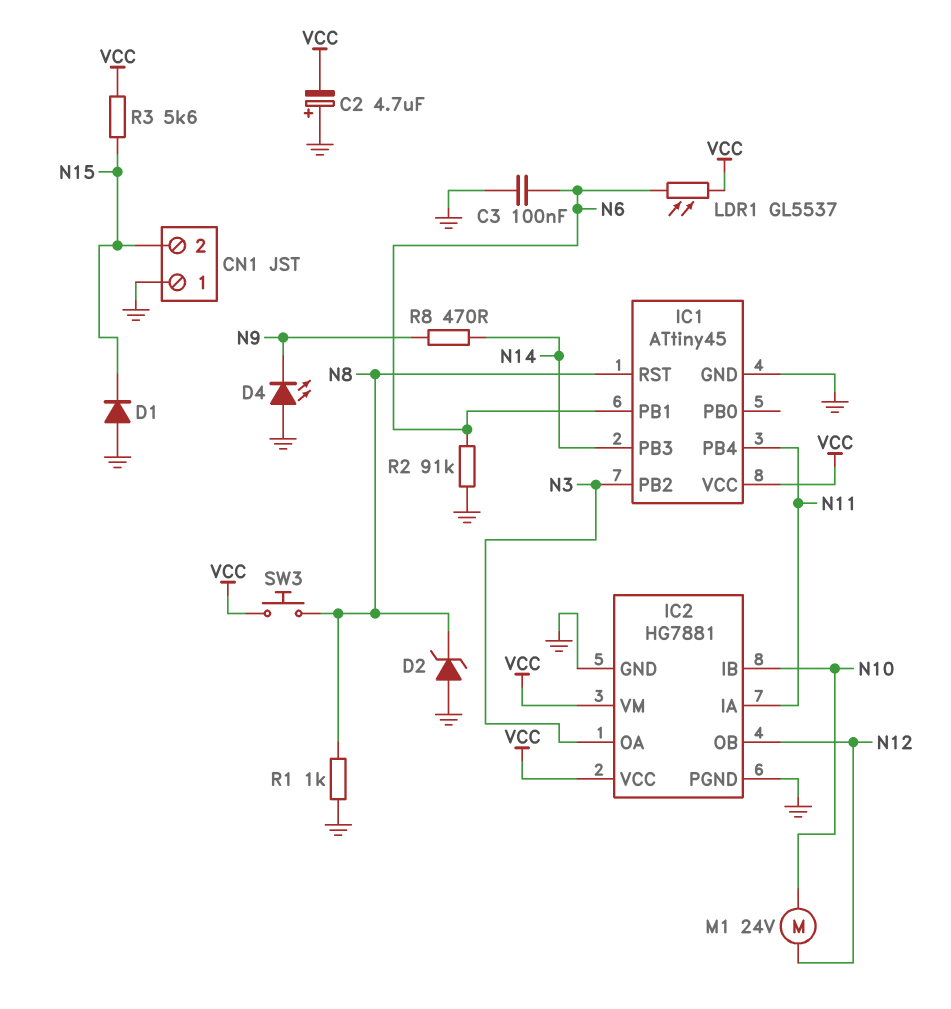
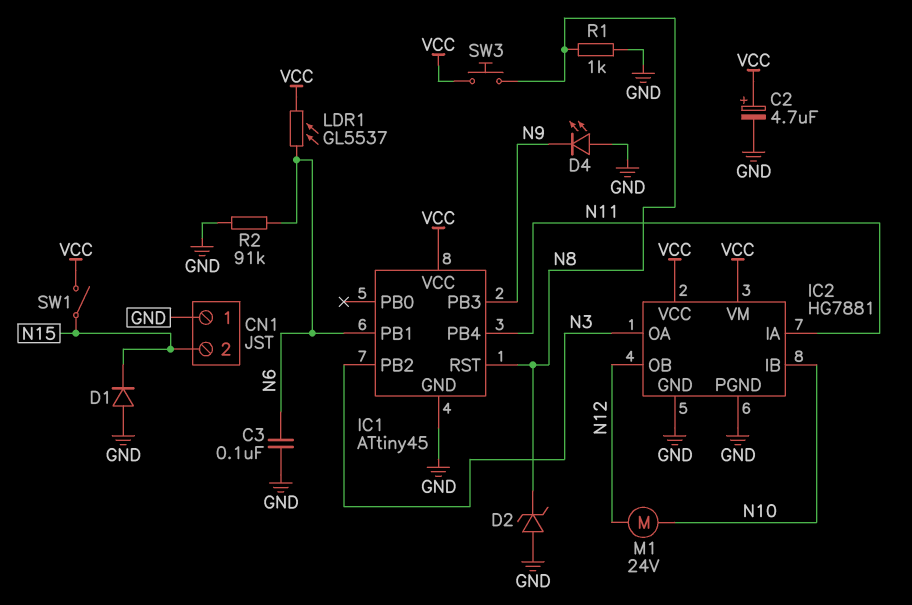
C2: 4.7uF (plus GND, minus VCC) -> 4.7uF (plus VCC, minus GND)
IC1 pin PB3: N14 -> N9
R3: 5.6k (N15, VCC) -> none
R8: 470 (N9, N14) -> none
SW1: none -> switch (N15, VCC)

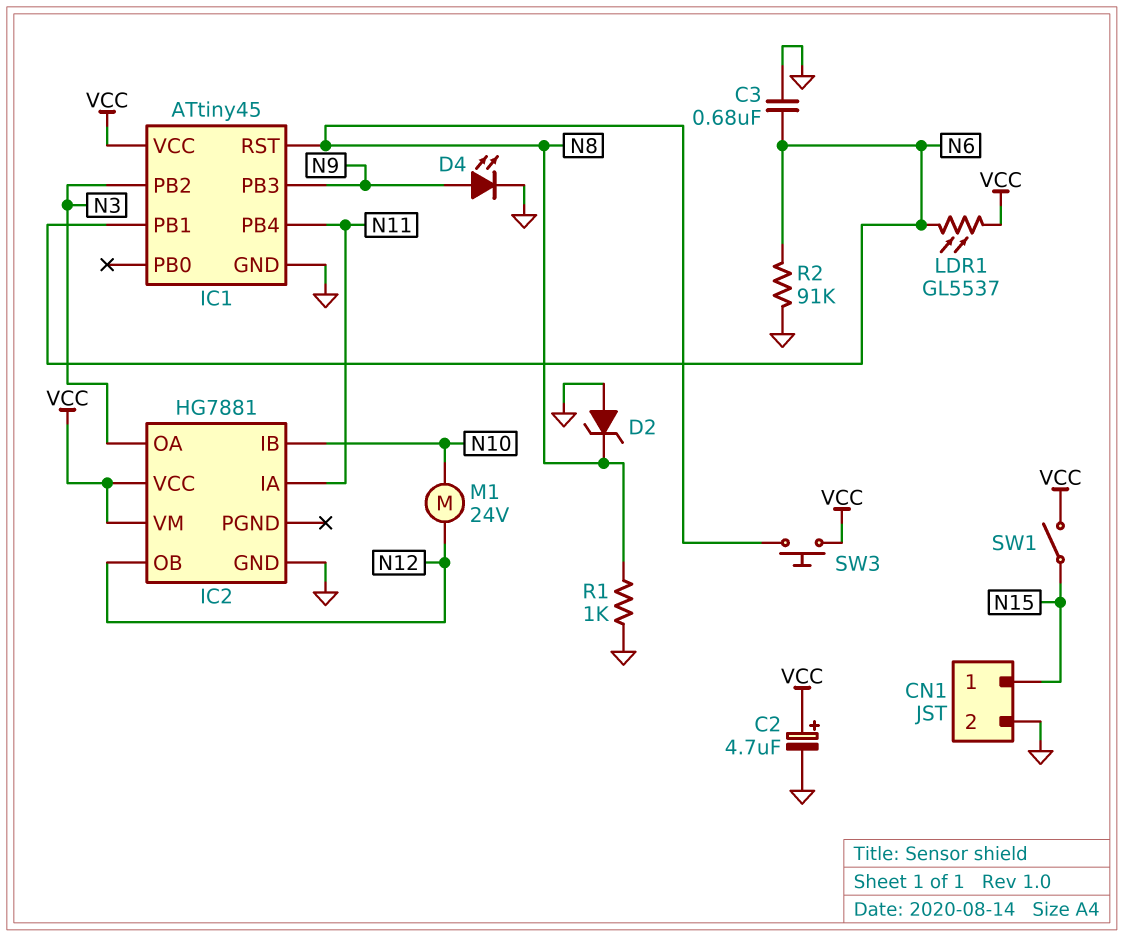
C3: 100nF (GND, N6) -> 680nF (GND, N6)
CN1 pin 1: GND -> N15
CN1 pin 2: N15 -> GND
D1: diode (A GND, K N15) -> none
D4: LED (A GND, K N9) -> LED (A N9, K GND)
IC2 pin PGND: GND -> none

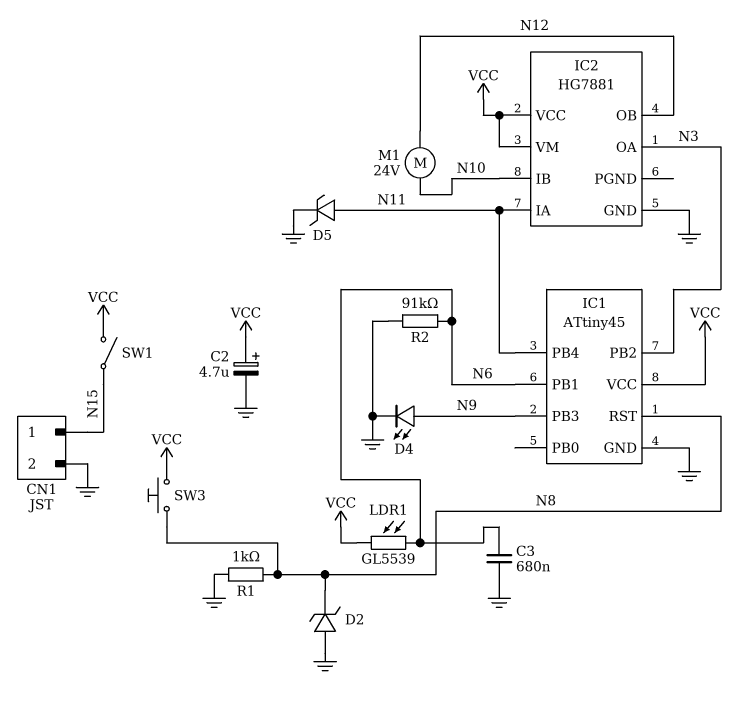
D5: none -> zener (A N11, K GND)
LDR1: GL5537 (N6, VCC) -> GL5539 (N6, VCC)

